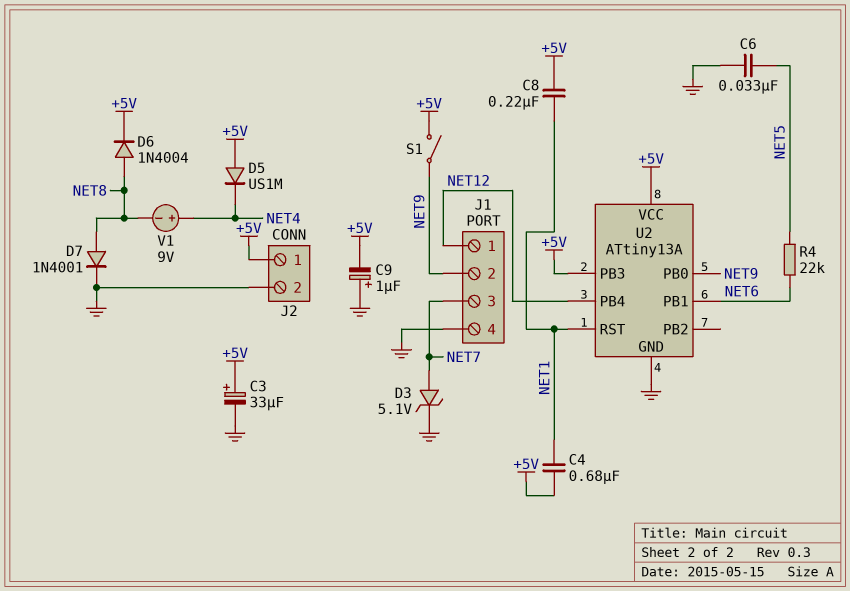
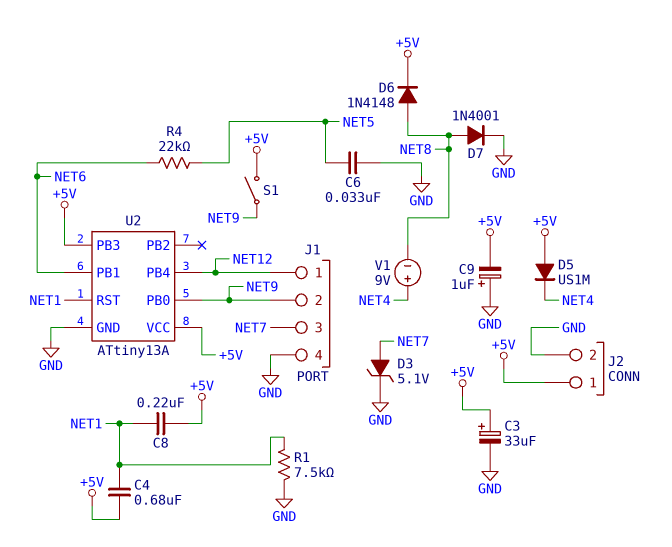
D6: diode 1N4004 (A NET8, K +5V) -> diode 1N4148 (A NET8, K +5V)
R1: none -> 7.5k (GND, NET1)

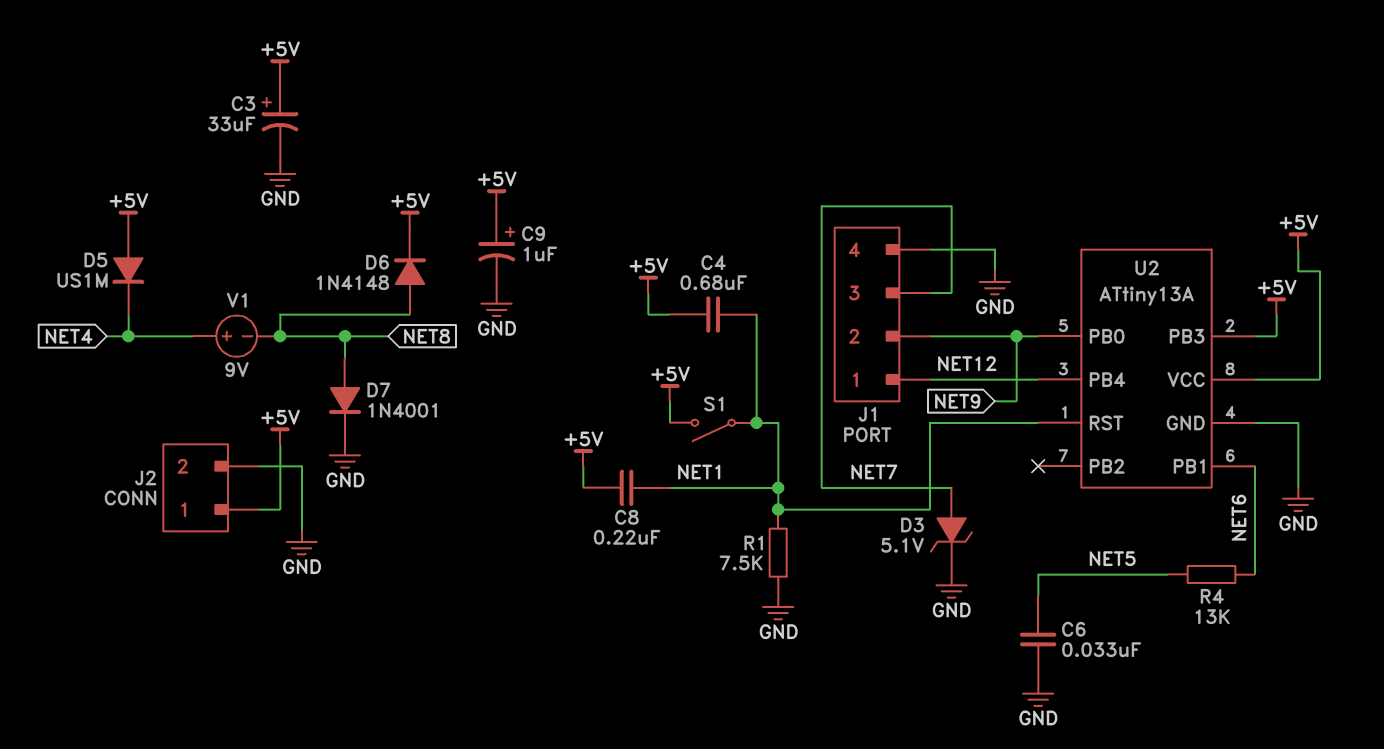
C9: 1uF (plus GND, minus +5V) -> 1uF (plus +5V, minus GND)
R4: 22k (NET5, NET6) -> 13k (NET5, NET6)
S1: switch (+5V, NET9) -> switch (+5V, NET1)

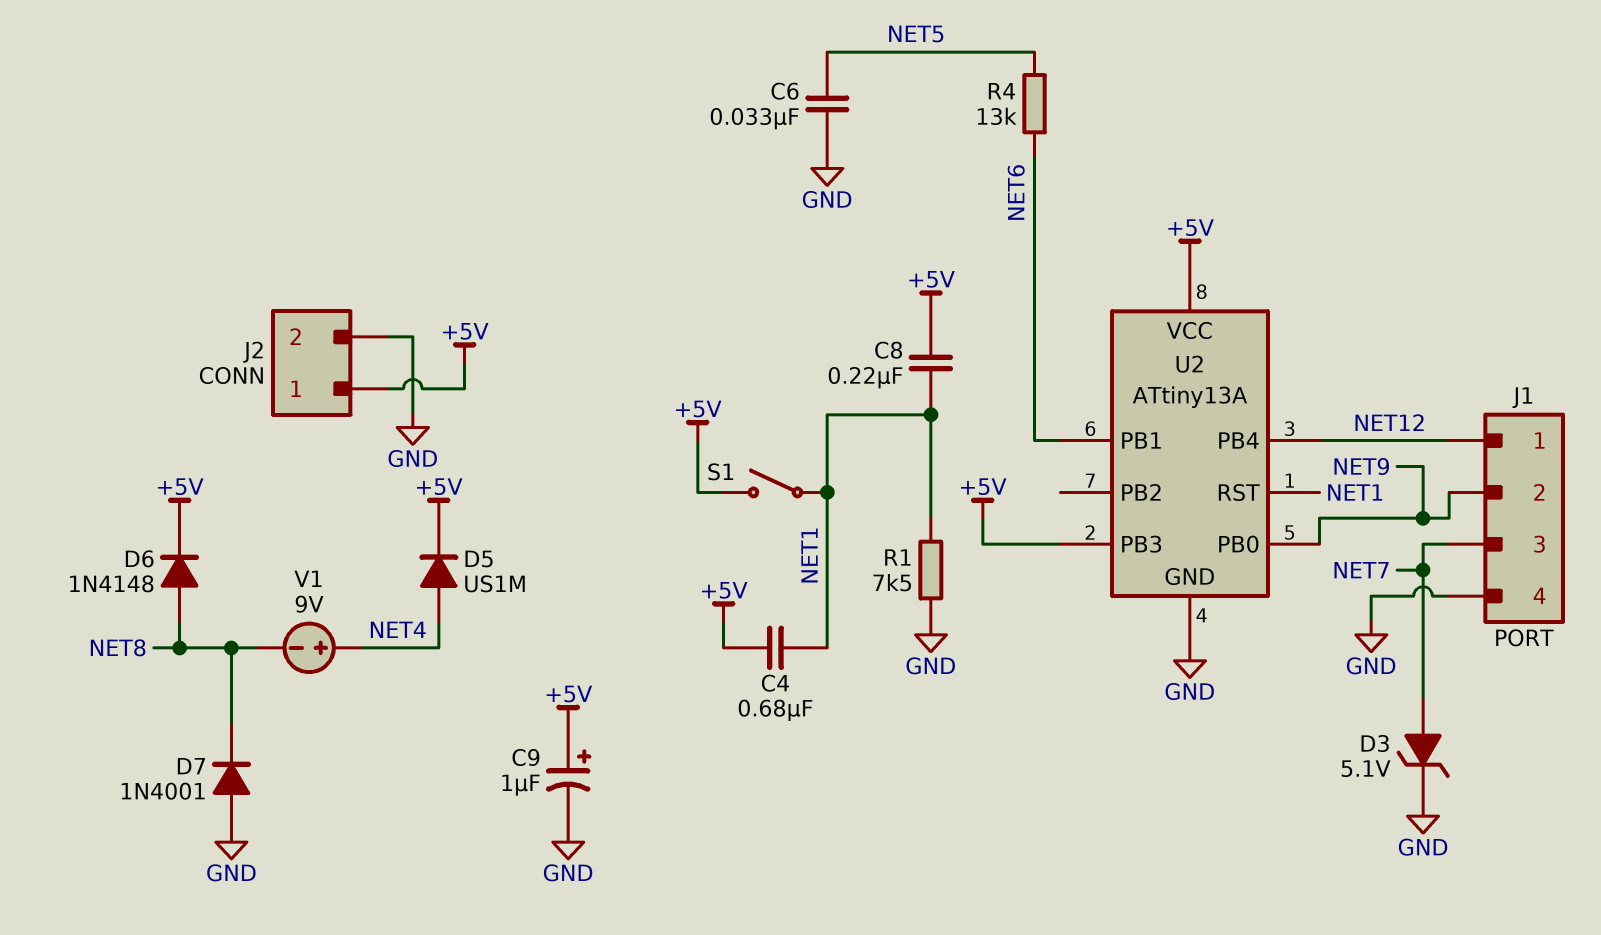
C3: 33uF (plus +5V, minus GND) -> none
D5: diode US1M (A +5V, K NET4) -> diode US1M (A NET4, K +5V)
D7: diode 1N4001 (A NET8, K GND) -> diode 1N4001 (A GND, K NET8)

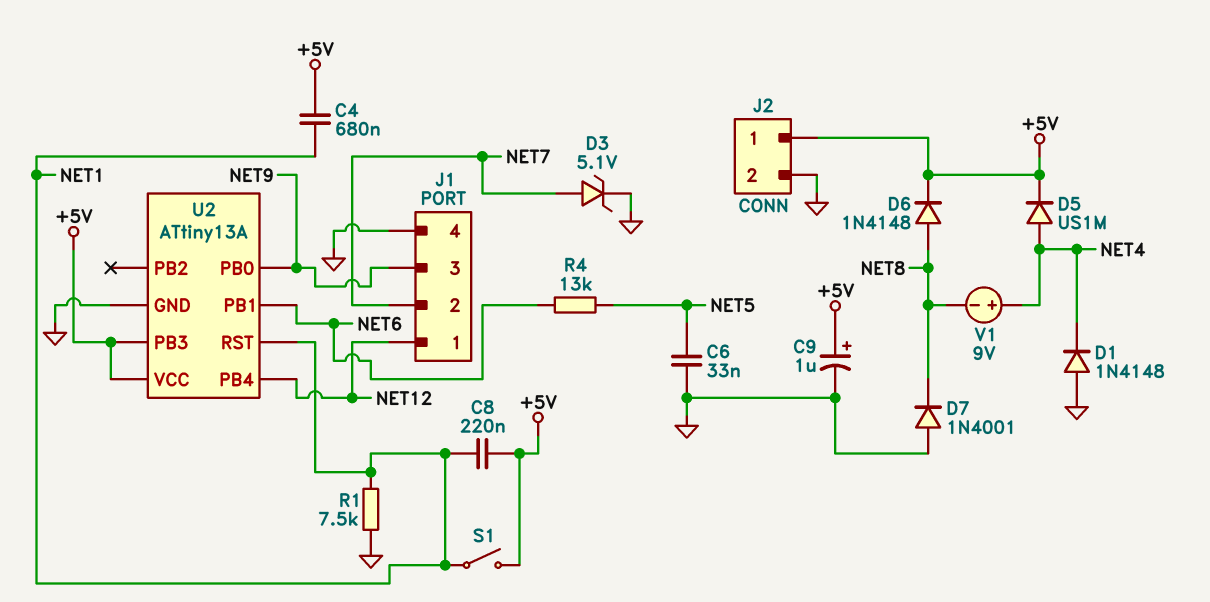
D1: none -> diode 1N4148 (A GND, K NET4)
J1 pin 2: NET9 -> NET7
J1 pin 3: NET7 -> NET9

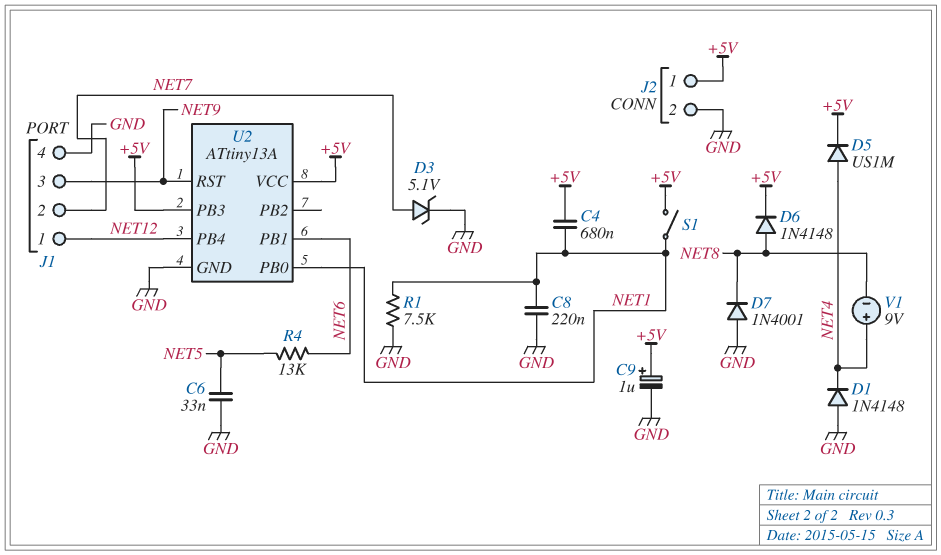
C8: 220nF (+5V, NET1) -> 220nF (GND, NET1)
U2 pin PB0: NET9 -> NET1
U2 pin RST: NET1 -> NET9

